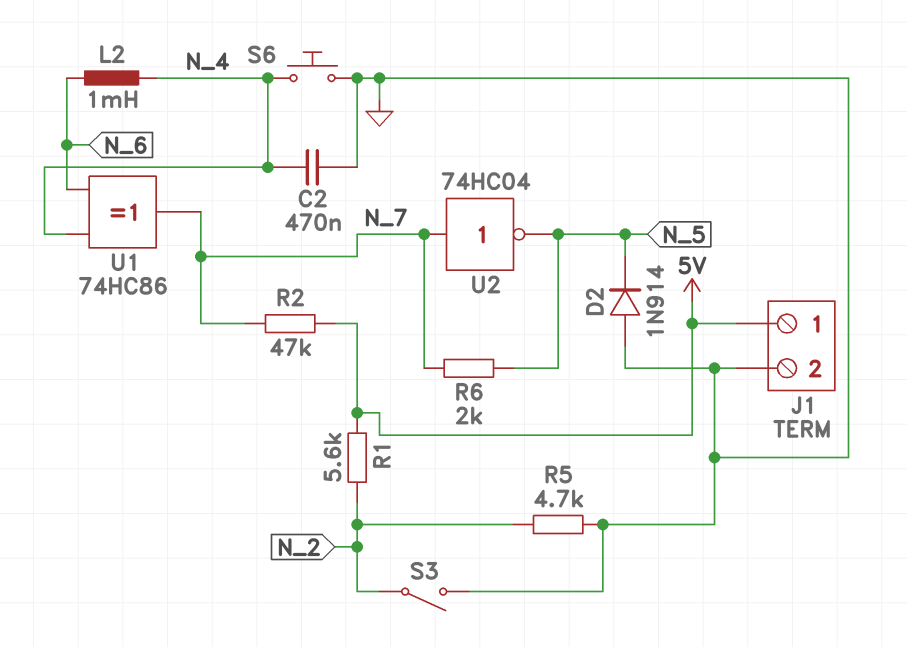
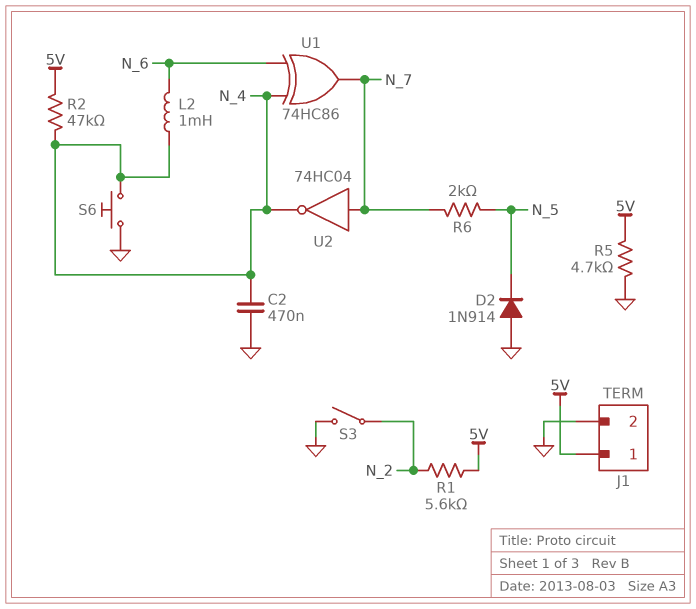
R2: 47k (5V, N_7) -> 47k (5V, N_4)
R5: 4.7k (GND, N_2) -> 4.7k (5V, GND)
U2: NOT 74HC04 (in N_7, out N_5) -> NOT 74HC04 (in N_7, out N_4)

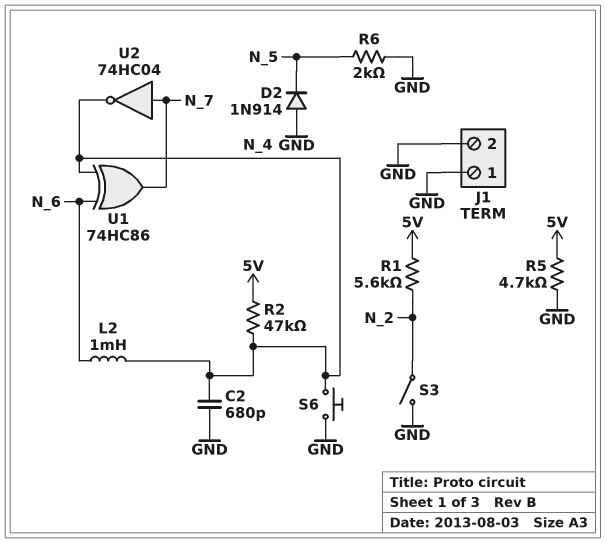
C2: 470nF (GND, N_4) -> 680pF (GND, N_4)
J1 pin 1: 5V -> GND
R6: 2k (N_5, N_7) -> 2k (GND, N_5)

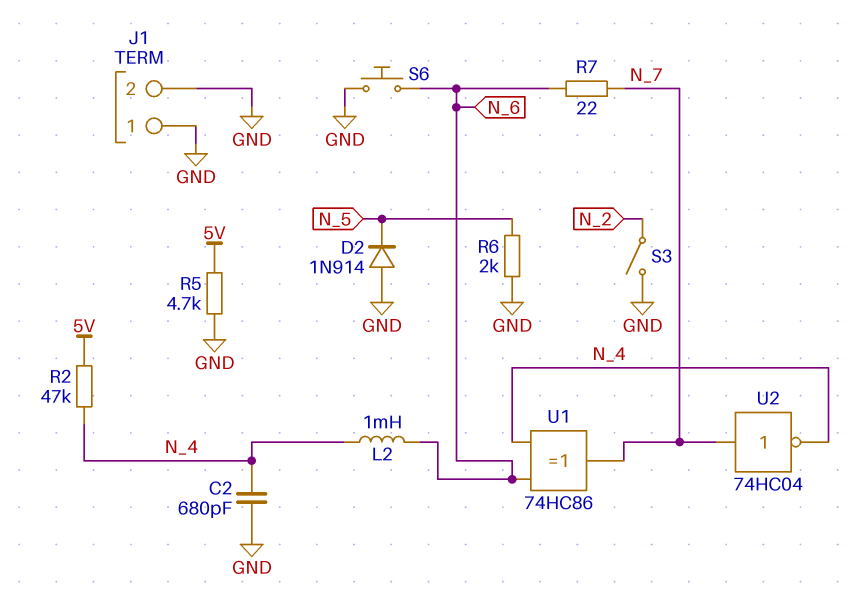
R1: 5.6k (5V, N_2) -> none
R7: none -> 22 (N_6, N_7)
S6: button (GND, N_4) -> button (GND, N_6)

